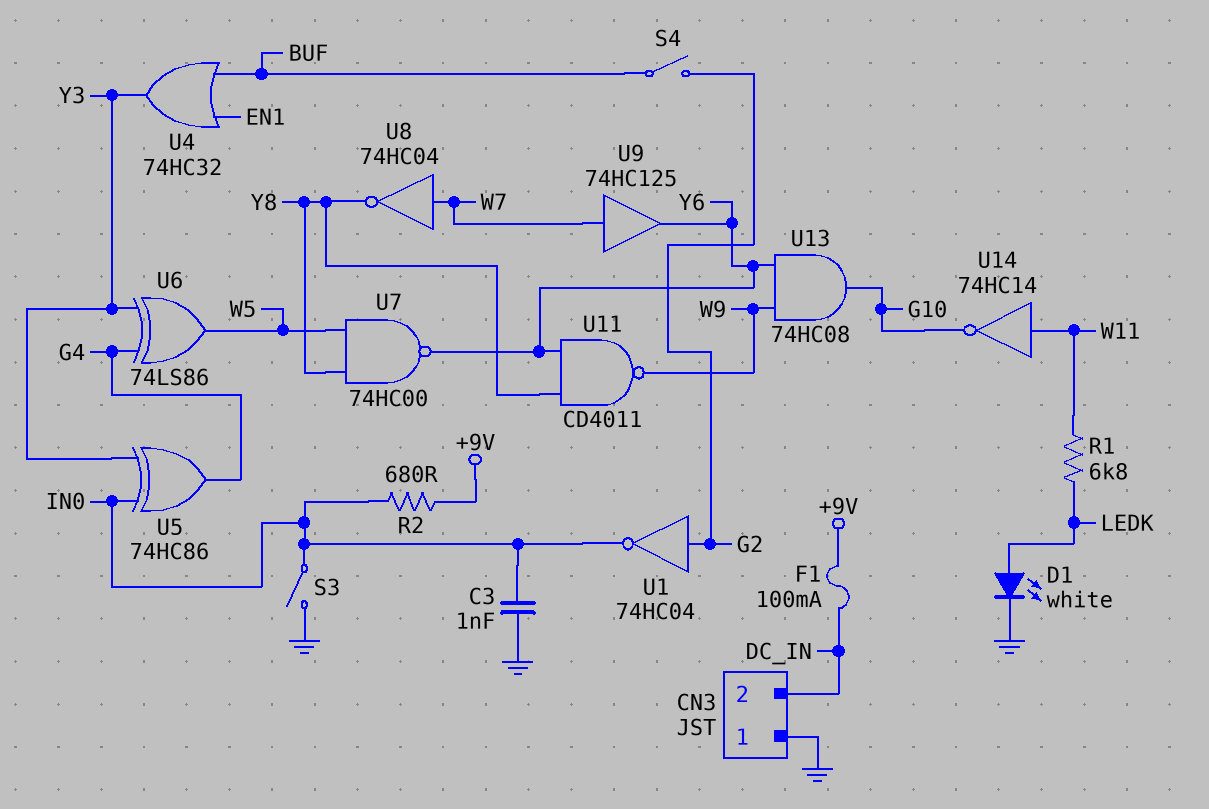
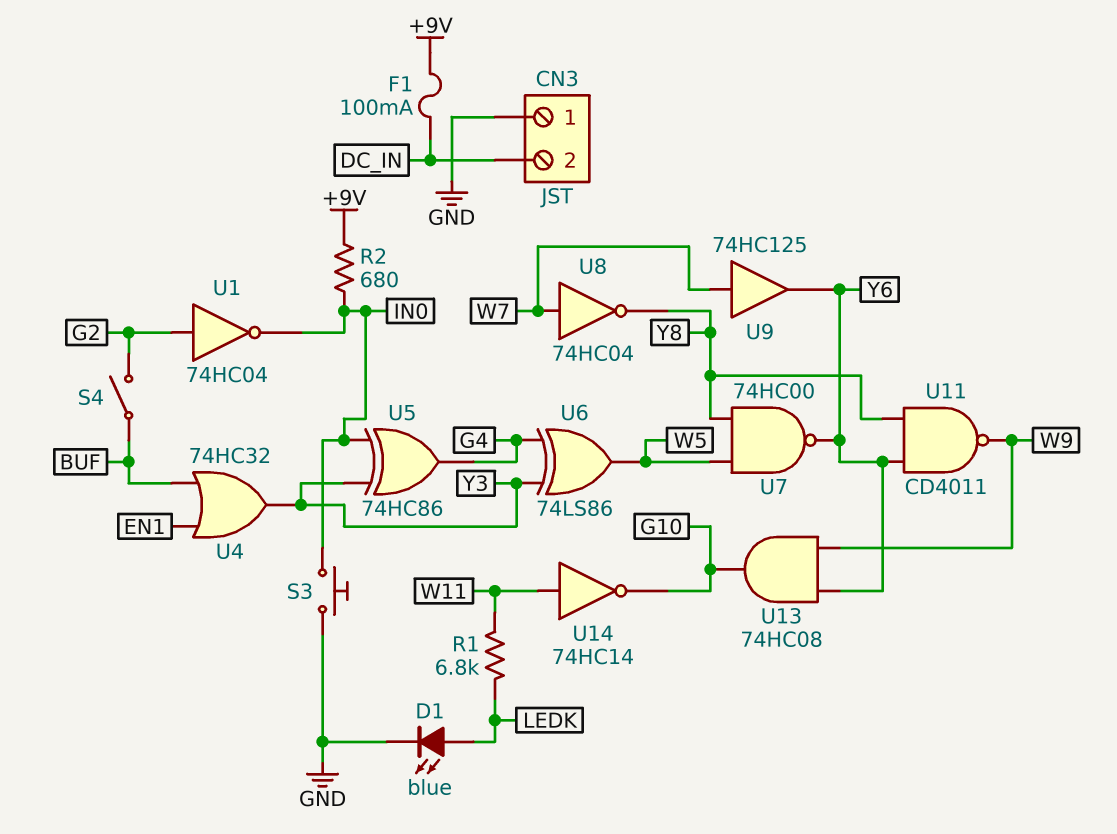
C3: 1nF (GND, IN0) -> none
D1: LED white (A LEDK, K GND) -> LED blue (A LEDK, K GND)
S3: switch (GND, IN0) -> button (GND, IN0)

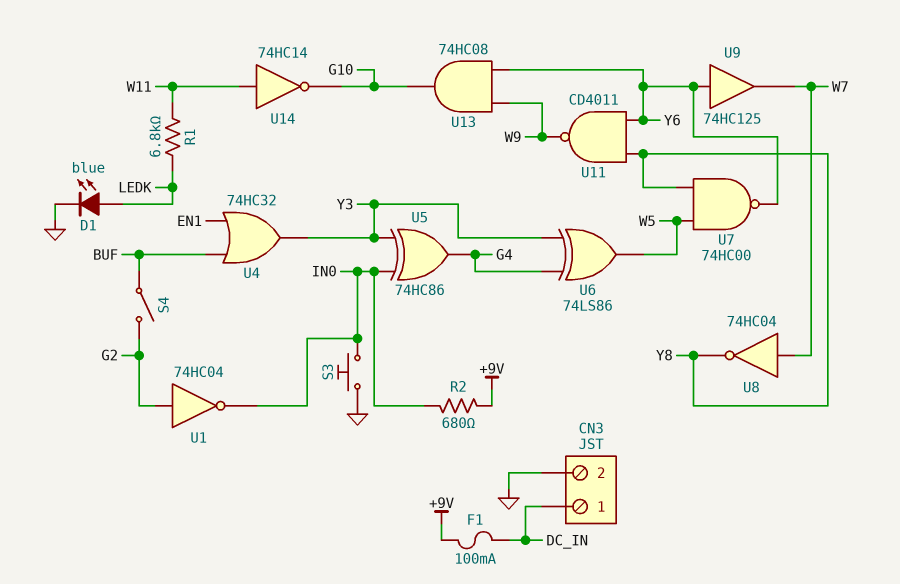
CN3 pin 1: GND -> DC_IN
CN3 pin 2: DC_IN -> GND
U9: buffer 74HC125 (in W7, out Y6) -> buffer 74HC125 (in Y6, out W7)

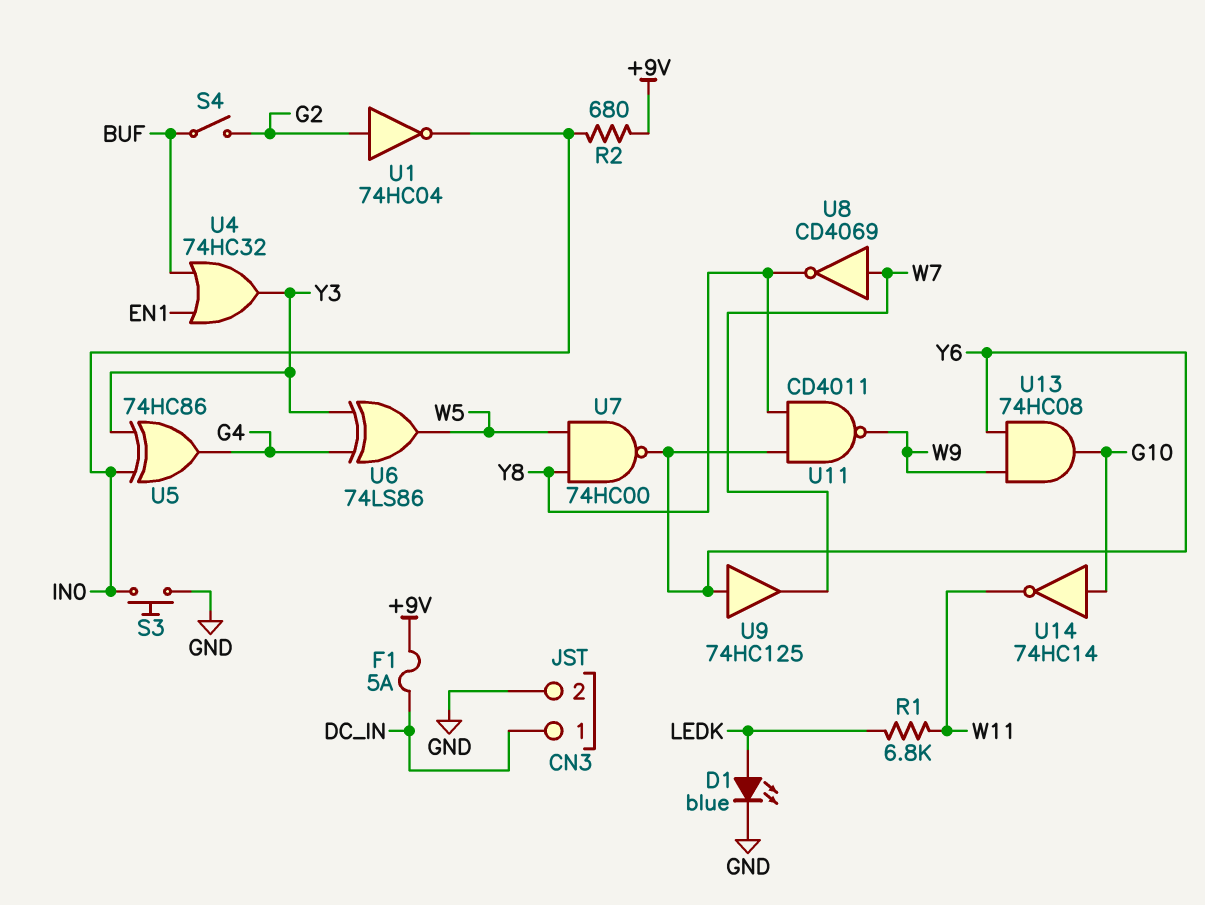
F1: 100mA (+9V, DC_IN) -> 5A (+9V, DC_IN)
U8: NOT 74HC04 (in W7, out Y8) -> NOT CD4069 (in W7, out Y8)
U14: NOT 74HC14 (in W11, out G10) -> NOT 74HC14 (in G10, out W11)

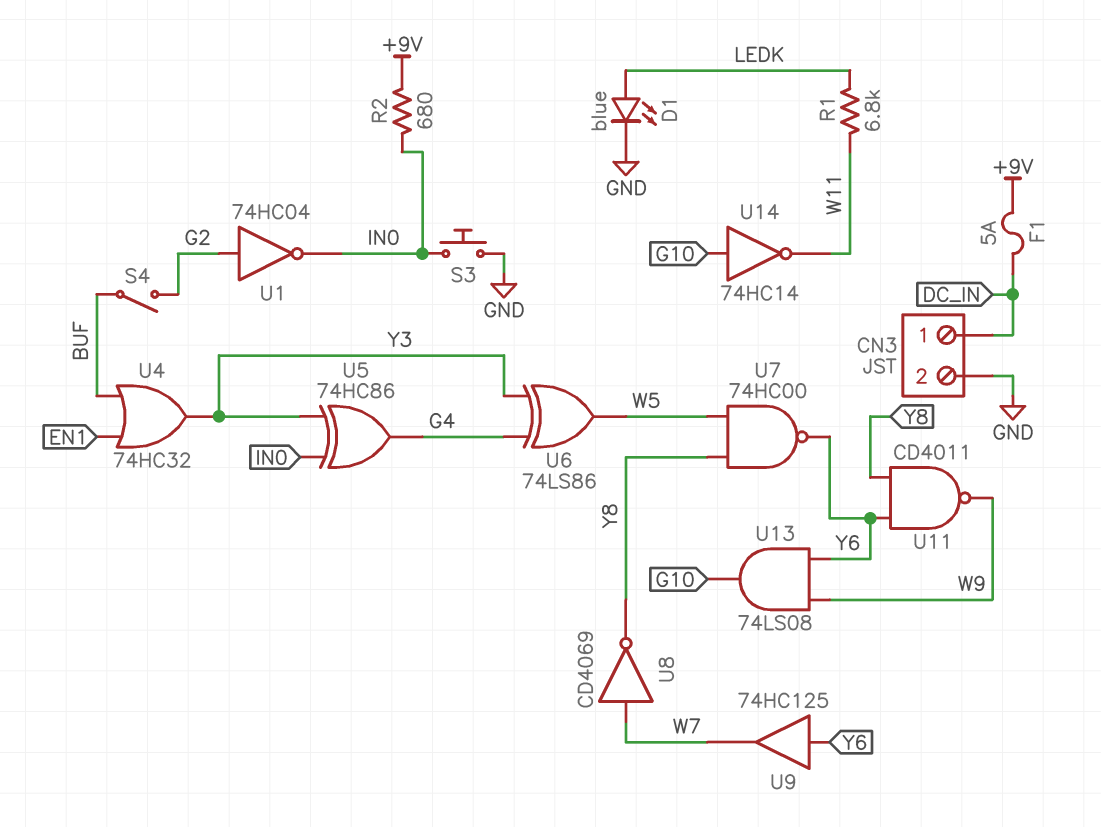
U13: AND 74HC08 (in W9, in Y6, out G10) -> AND 74LS08 (in W9, in Y6, out G10)

